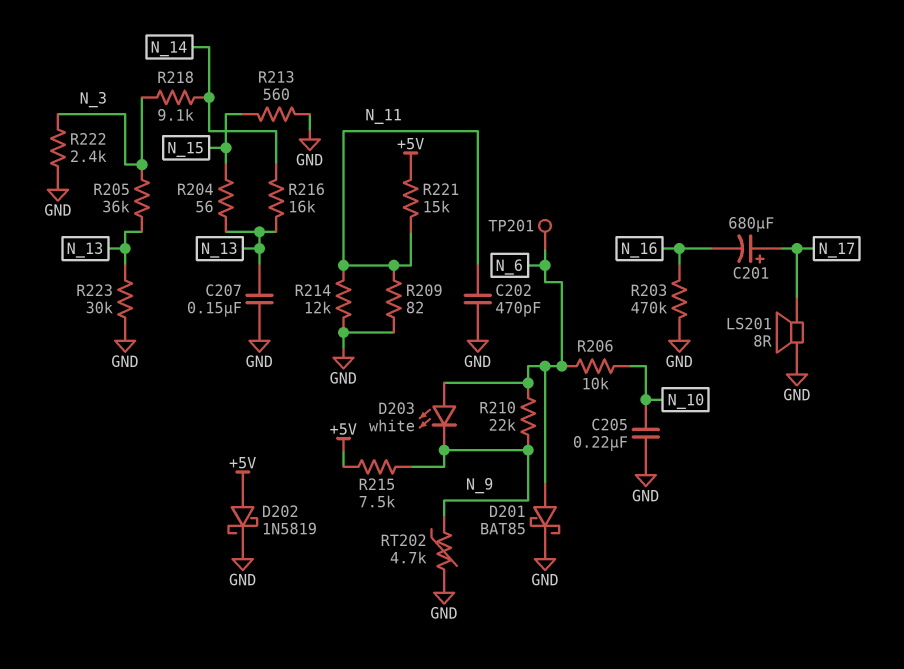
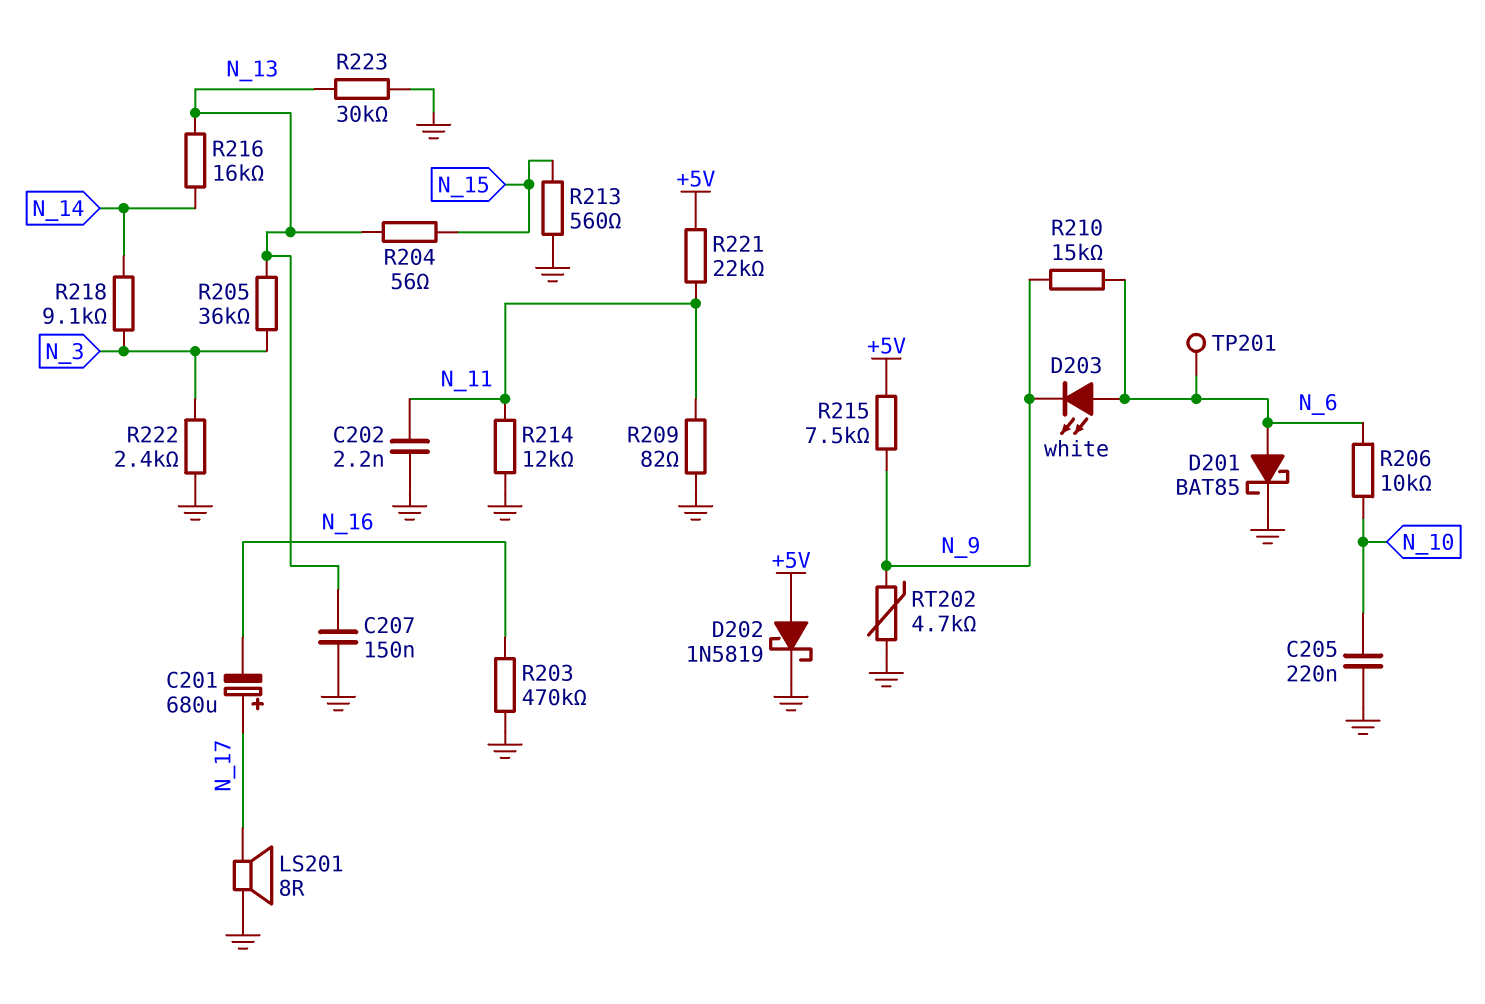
C202: 470pF (GND, N_11) -> 2.2nF (GND, N_11)
R210: 22k (N_6, N_9) -> 15k (N_6, N_9)
R221: 15k (+5V, N_11) -> 22k (+5V, N_11)

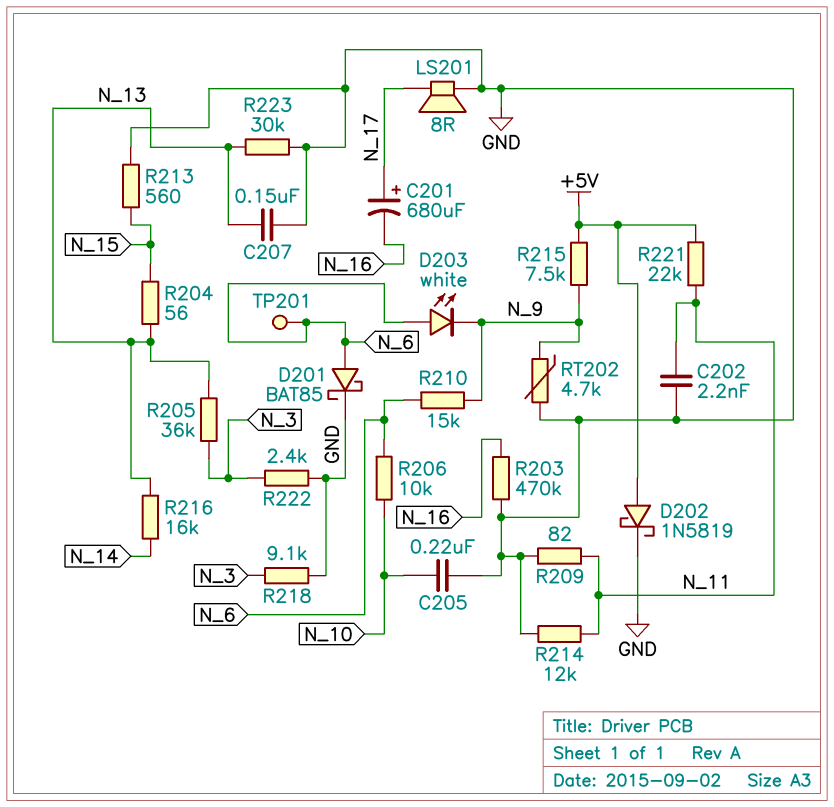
R218: 9.1k (N_3, N_14) -> 9.1k (GND, N_3)

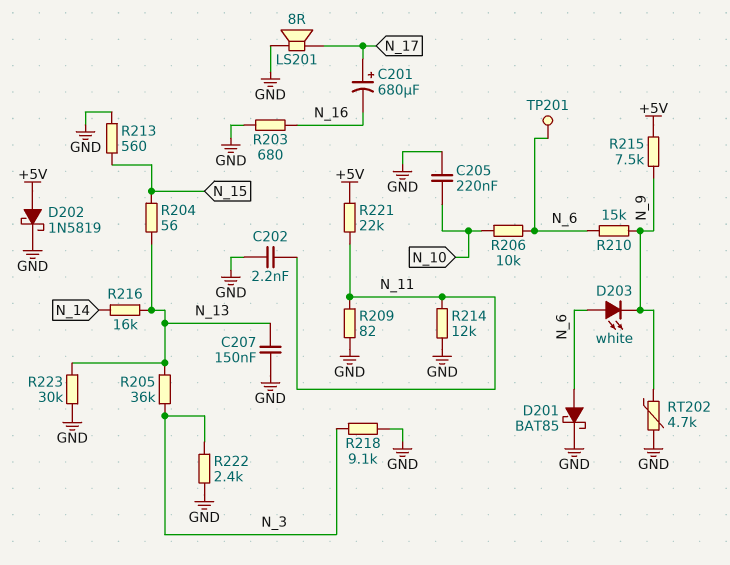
R203: 470k (GND, N_16) -> 680 (GND, N_16)

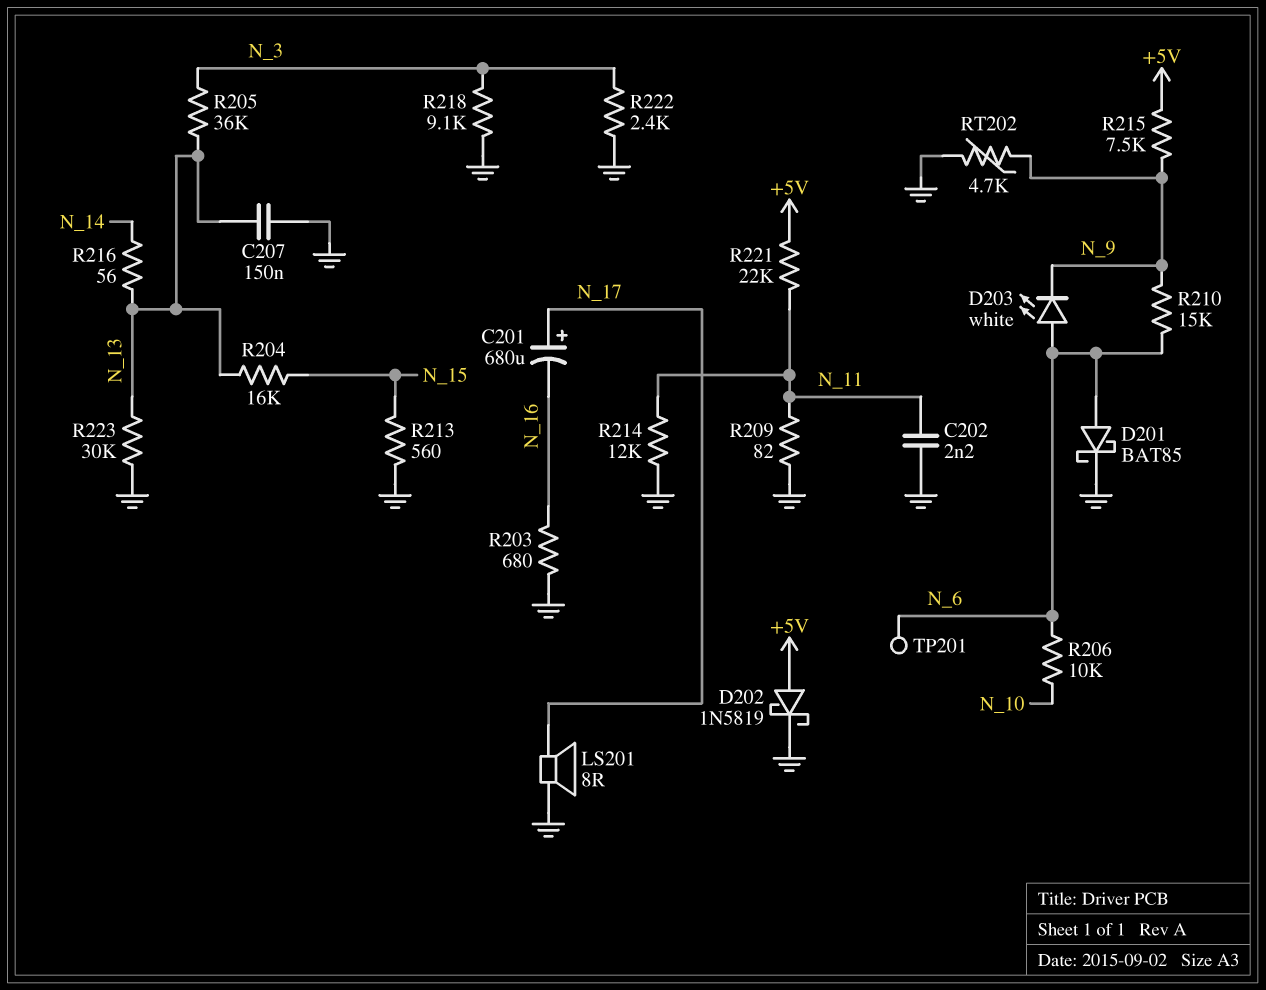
C205: 220nF (GND, N_10) -> none
R204: 56 (N_13, N_15) -> 16k (N_13, N_15)
R216: 16k (N_13, N_14) -> 56 (N_13, N_14)

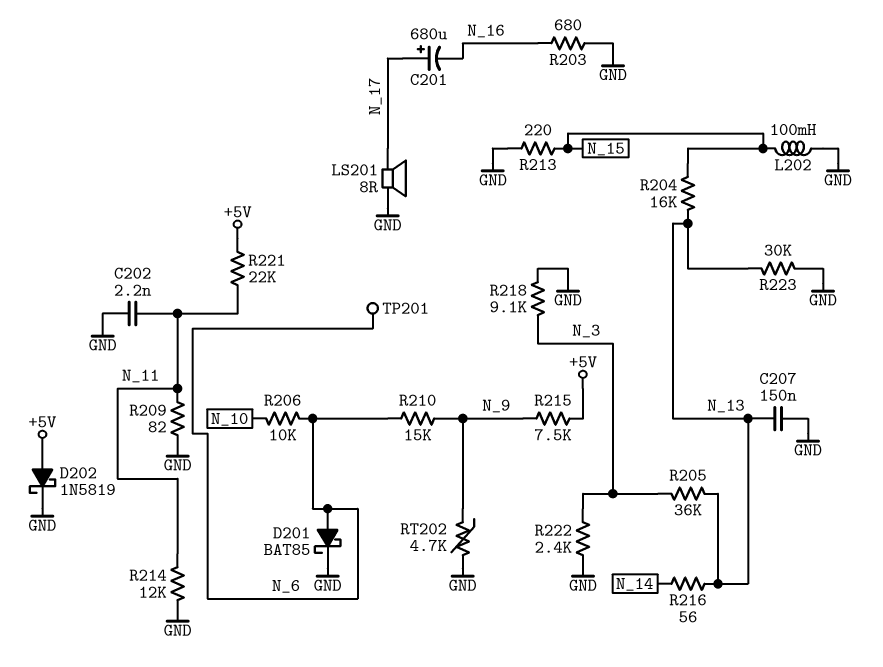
D203: LED white (A N_6, K N_9) -> none
L202: none -> 100mH (GND, N_15)
R213: 560 (GND, N_15) -> 220 (GND, N_15)

